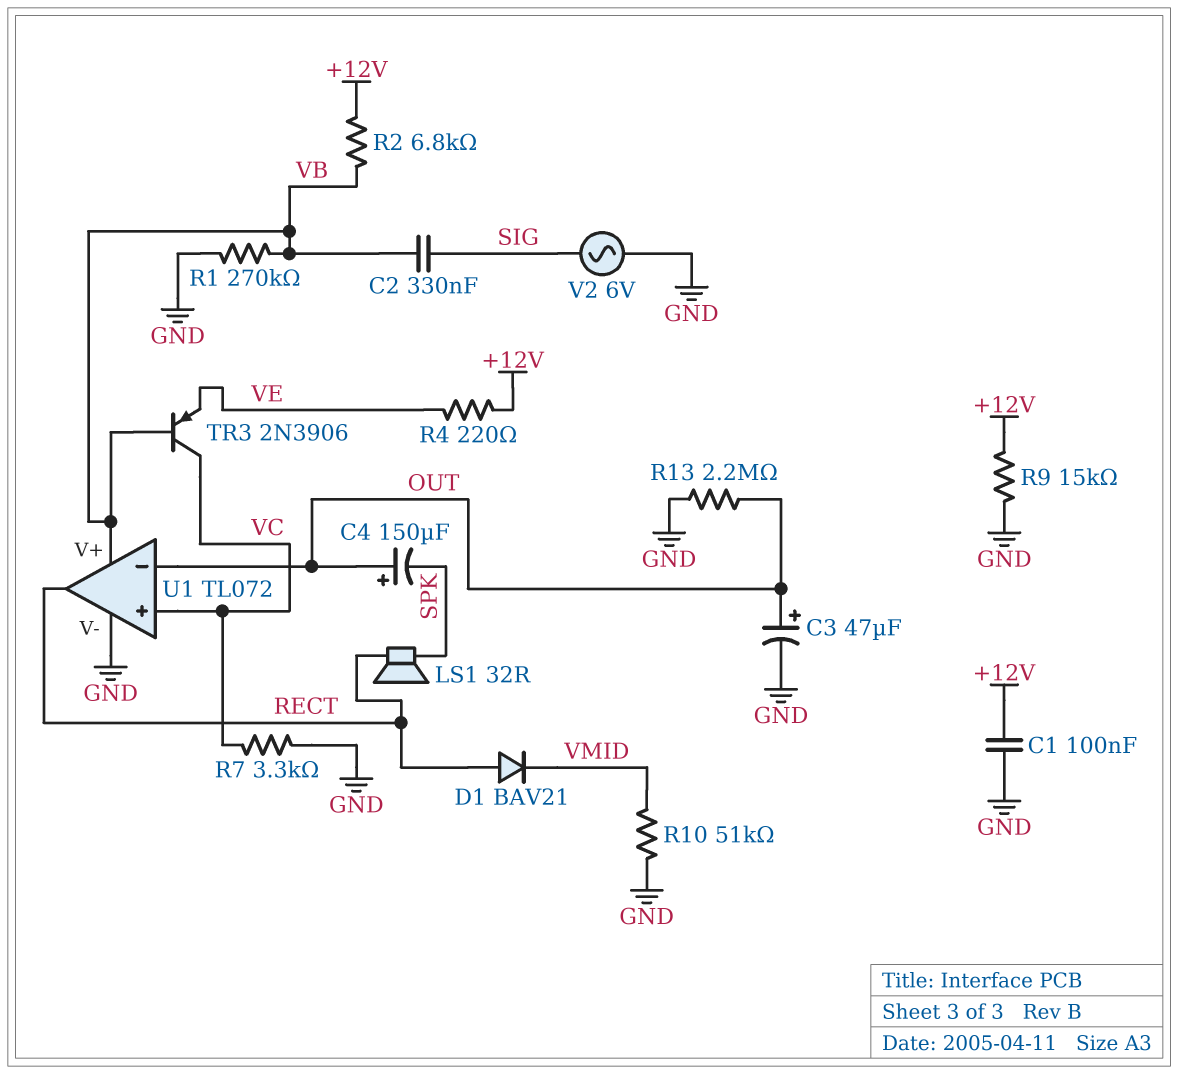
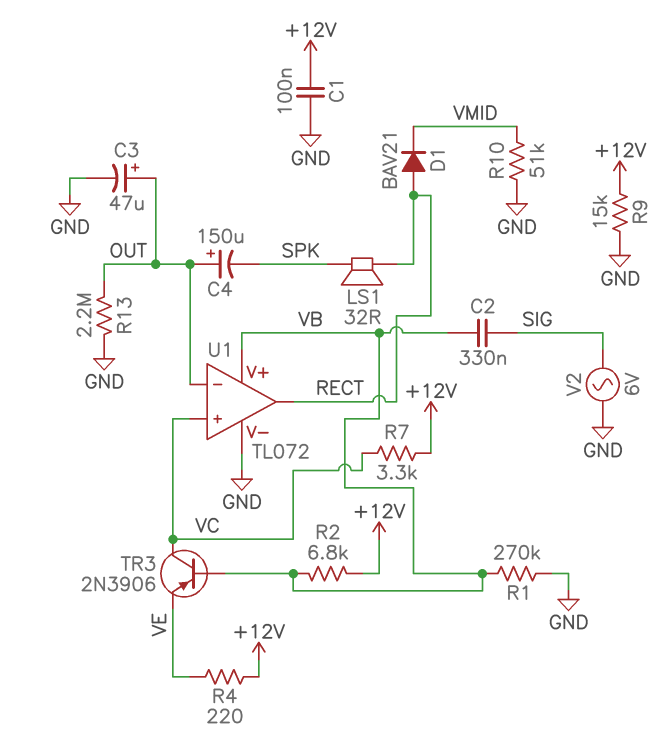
R7: 3.3k (GND, VC) -> 3.3k (+12V, VC)

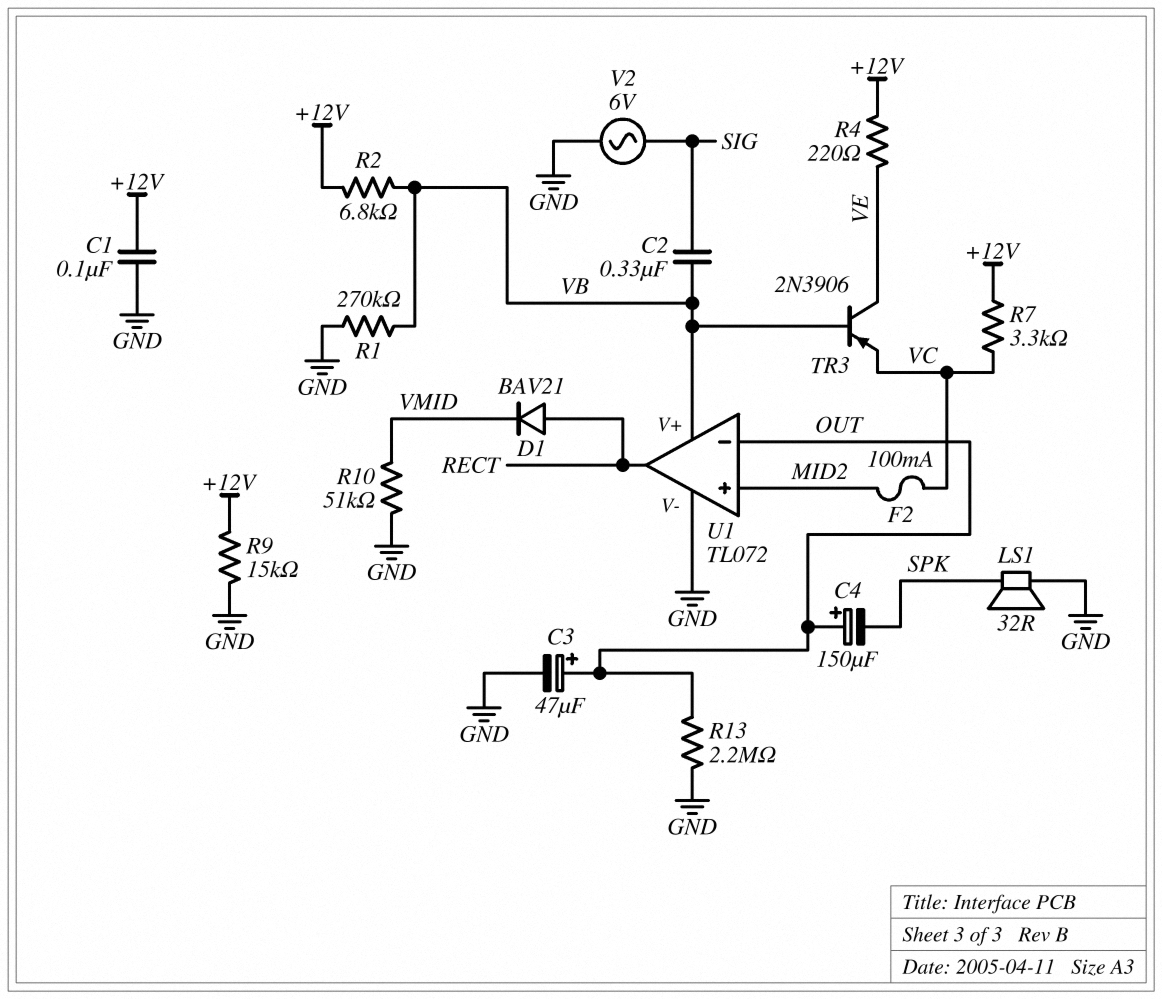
F2: none -> 100mA (MID2, VC)
LS1: speaker 32R (RECT, SPK) -> speaker 32R (GND, SPK)
TR3: PNP 2N3906 (B VB, C VC, E VE) -> PNP 2N3906 (B VB, C VE, E VC)
U1 pin in+: VC -> MID2

